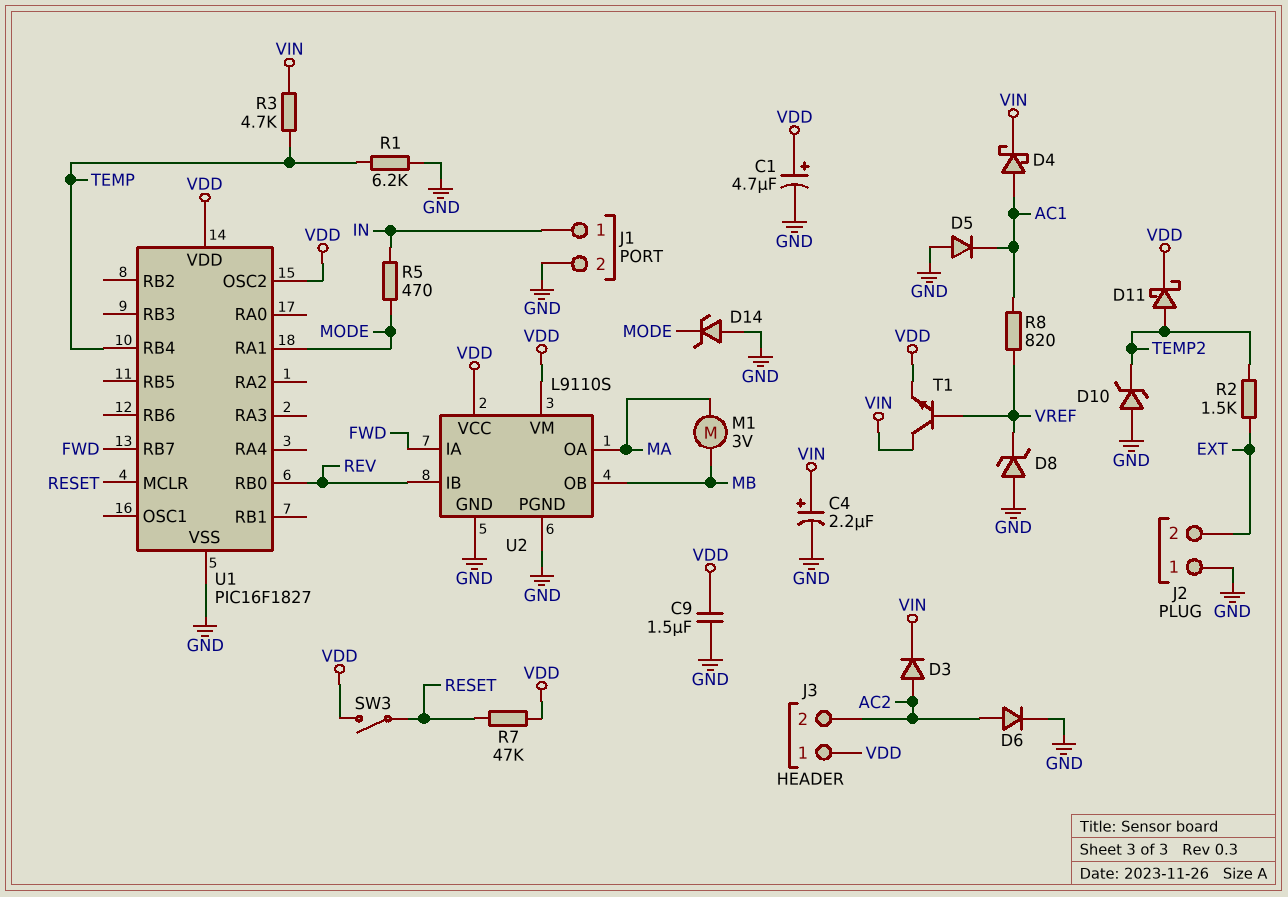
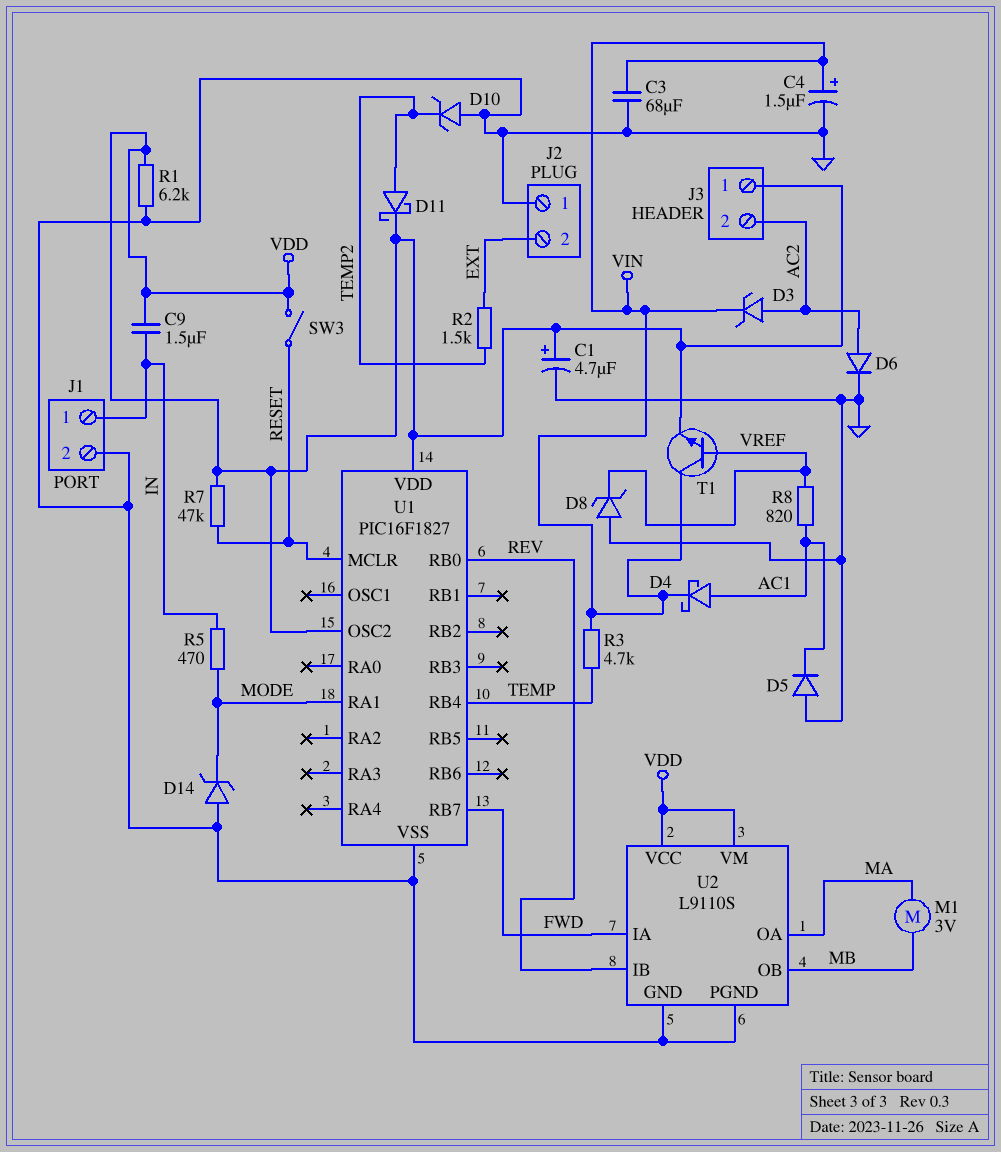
C3: none -> 68uF (GND, VIN)
C4: 2.2uF (plus VIN, minus GND) -> 1.5uF (plus VIN, minus GND)
C9: 1.5uF (GND, VDD) -> 1.5uF (IN, VDD)
D3: diode (A AC2, K VIN) -> zener (A AC2, K VIN)
R1: 6.2k (GND, TEMP) -> 6.2k (GND, VDD)

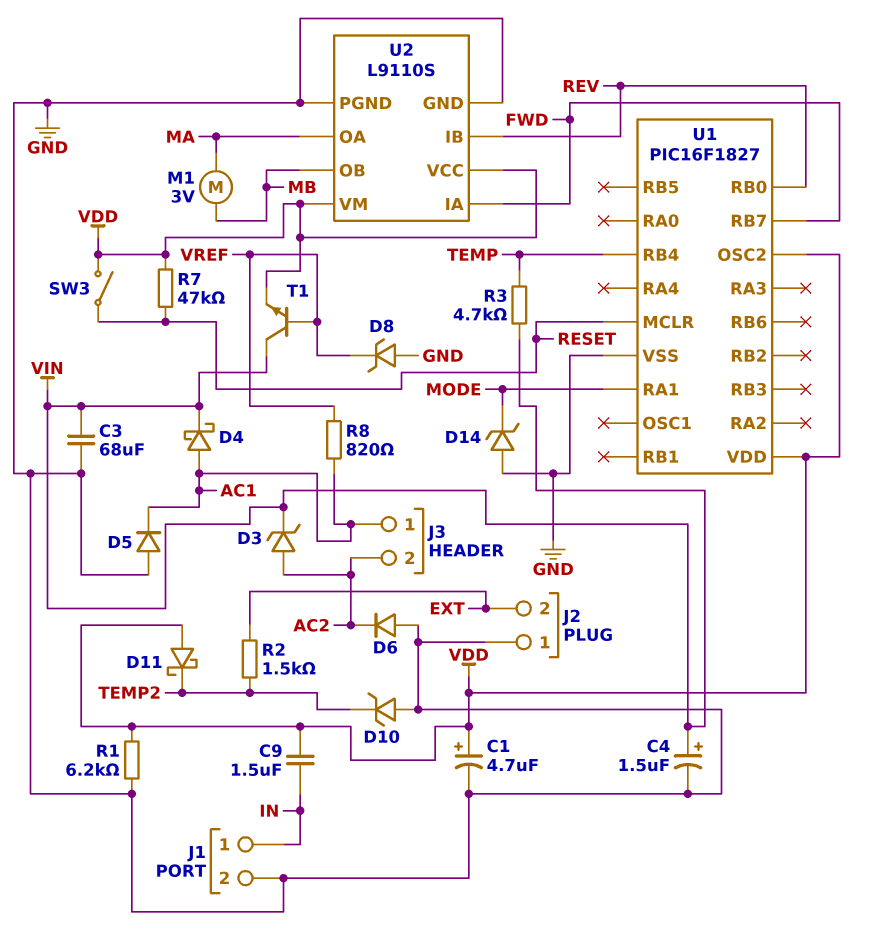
D6: diode (A AC2, K GND) -> diode (A GND, K AC2)
D11: schottky (A TEMP2, K VDD) -> schottky (A VDD, K TEMP2)
J3 pin 1: VDD -> AC1
R5: 470 (IN, MODE) -> none

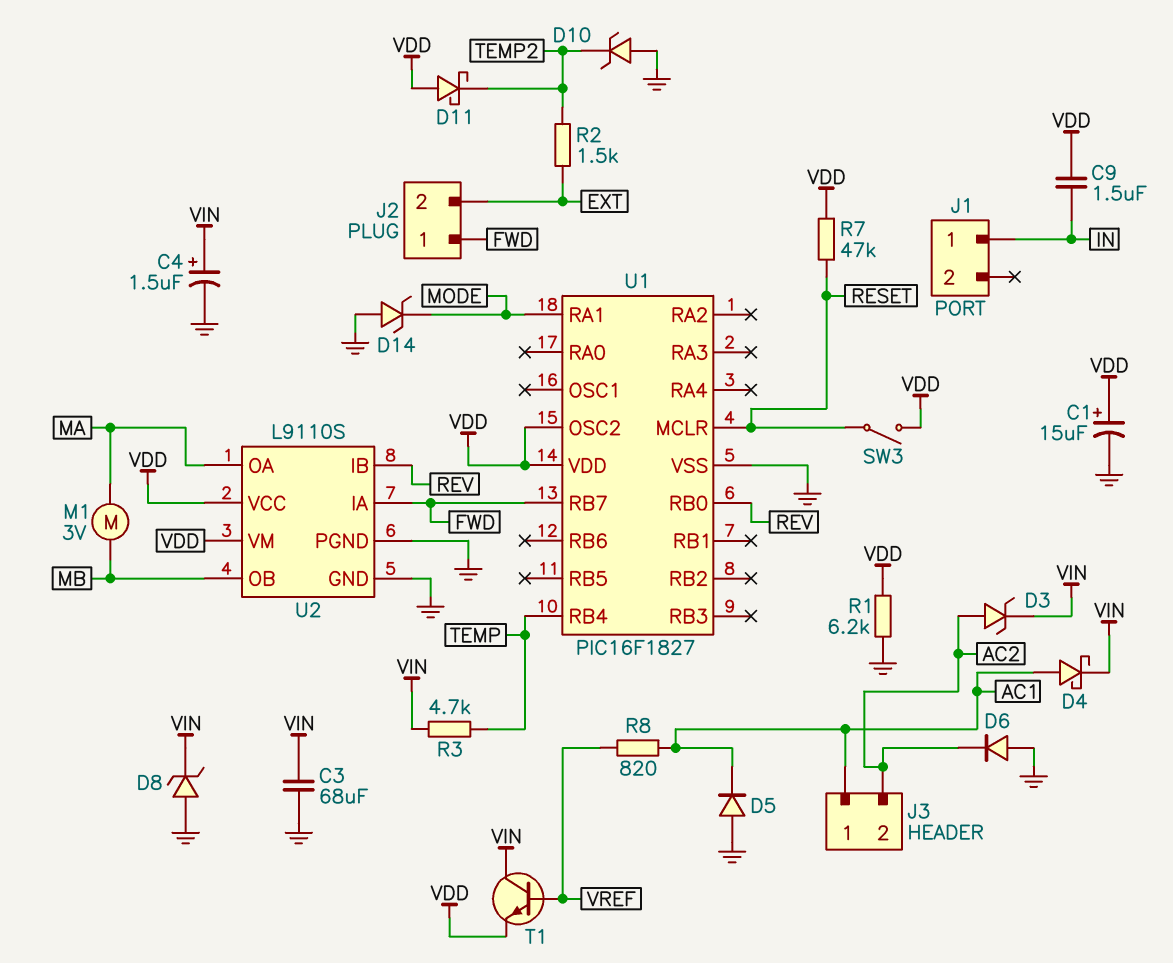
C1: 4.7uF (plus VDD, minus GND) -> 15uF (plus VDD, minus GND)
D8: zener (A GND, K VREF) -> zener (A GND, K VIN)
J1 pin 2: GND -> none
J2 pin 1: GND -> FWD

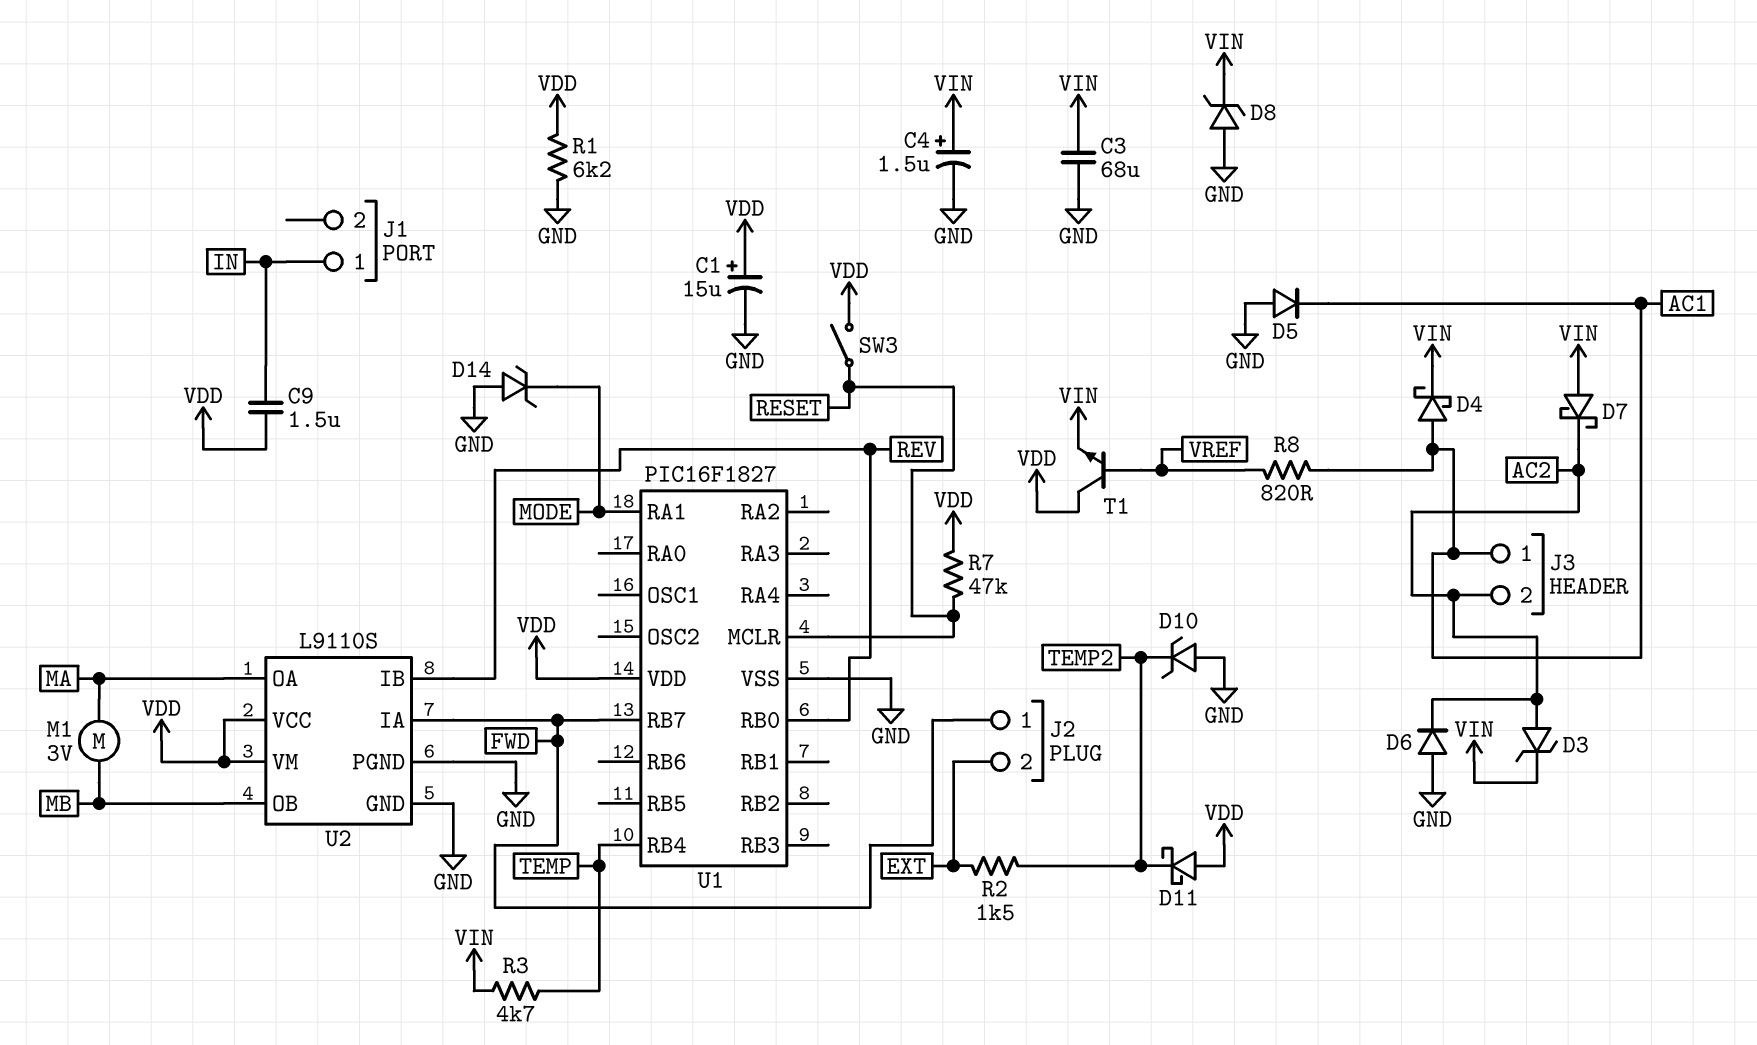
D7: none -> schottky (A VIN, K AC2)
T1: NPN (B VREF, C VIN, E VDD) -> NPN (B VREF, C VDD, E VIN)
U1 pin OSC2: VDD -> none

